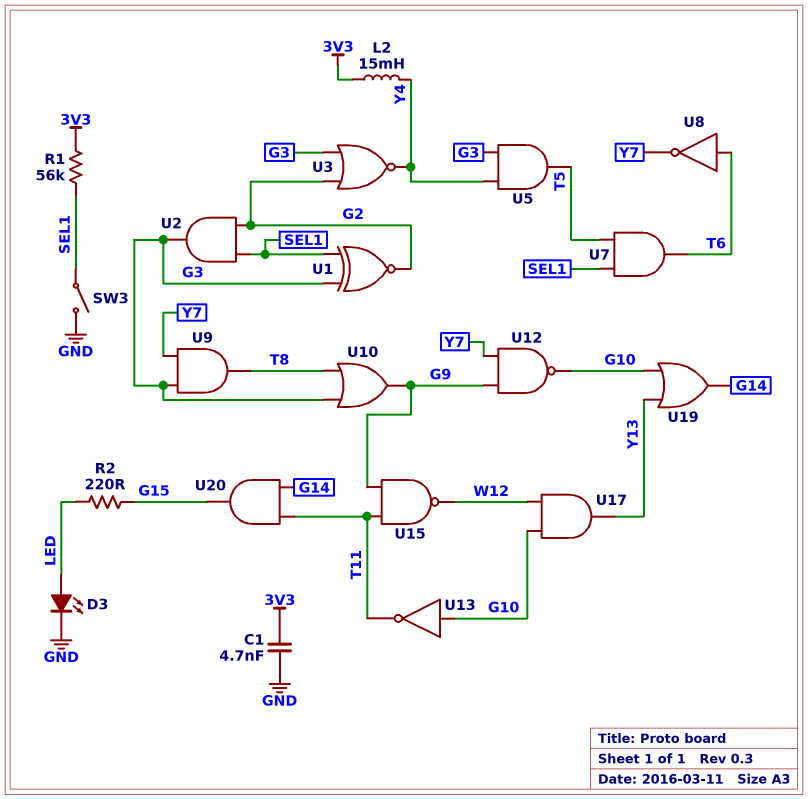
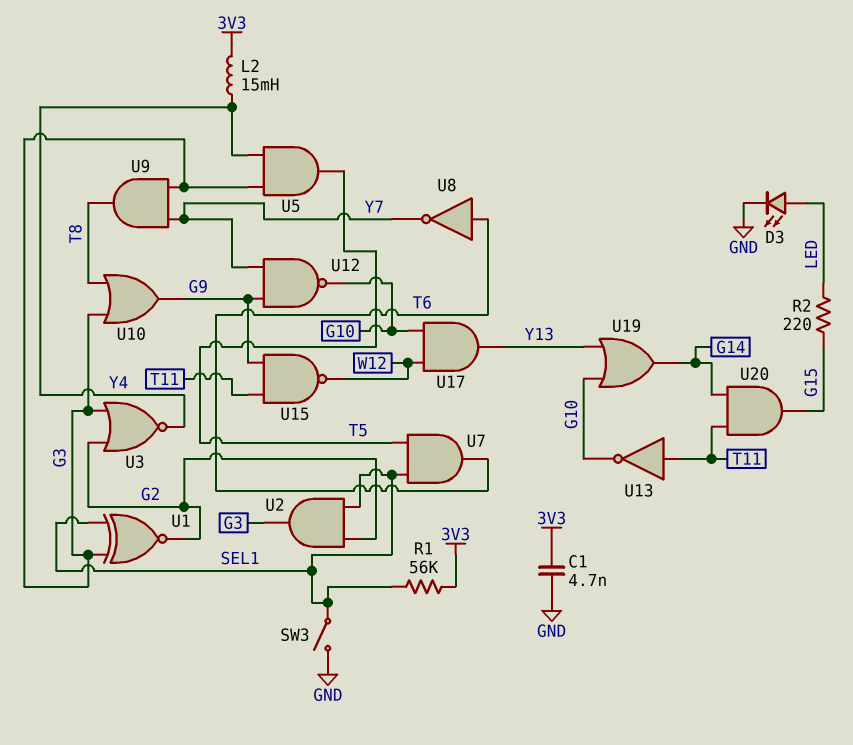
U13: NOT (in G10, out T11) -> NOT (in T11, out G10)

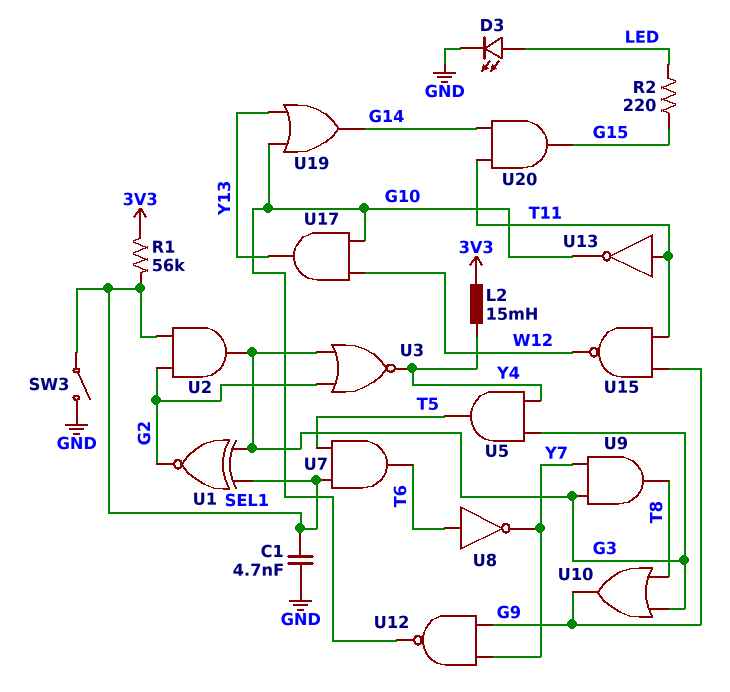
C1: 4.7nF (3V3, GND) -> 4.7nF (GND, SEL1)

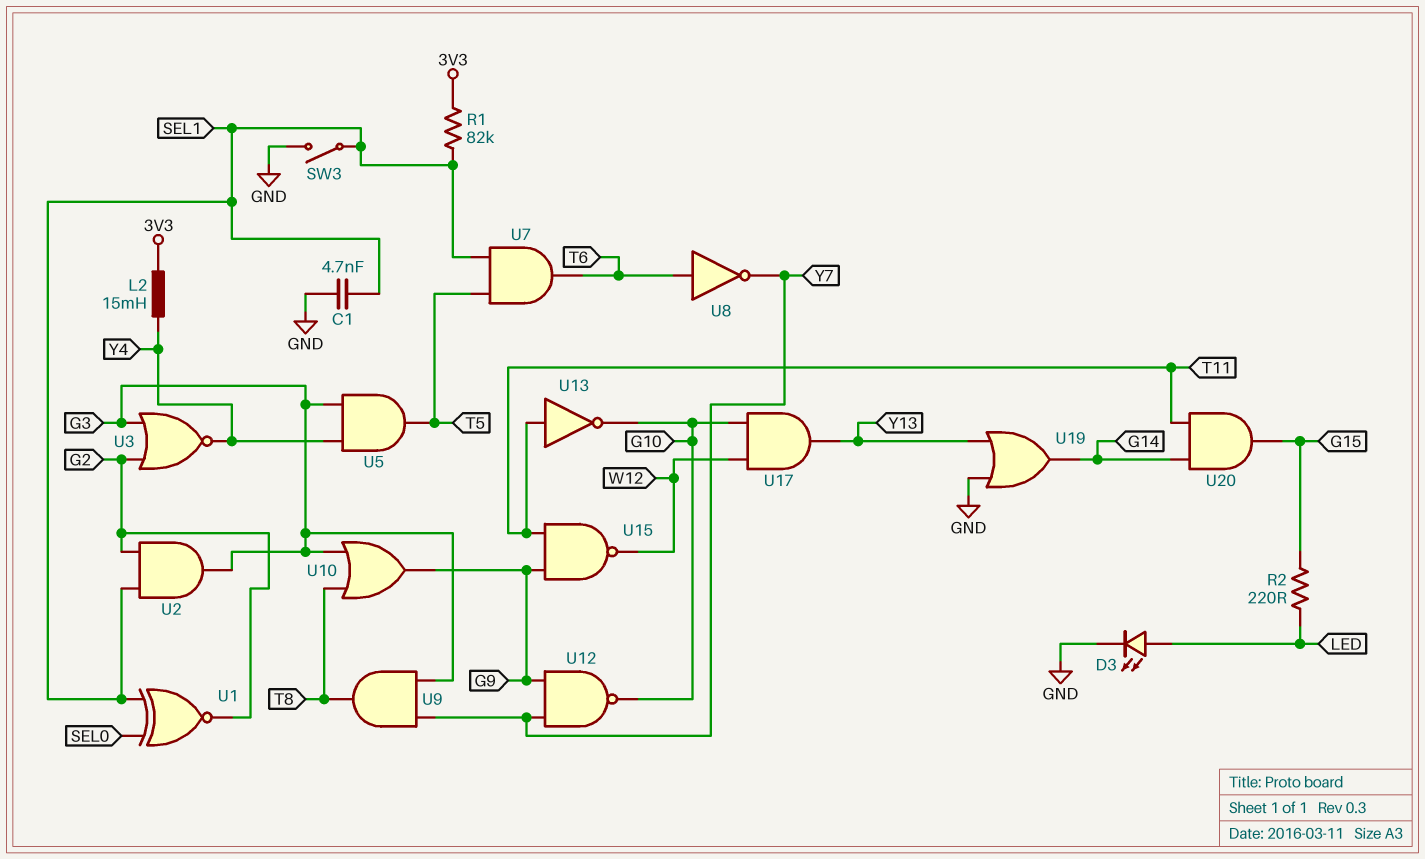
R1: 56k (3V3, SEL1) -> 82k (3V3, SEL1)
U1: XNOR (in G3, in SEL1, out G2) -> XNOR (in SEL0, in SEL1, out G2)
U19: OR (in G10, in Y13, out G14) -> OR (in GND, in Y13, out G14)

